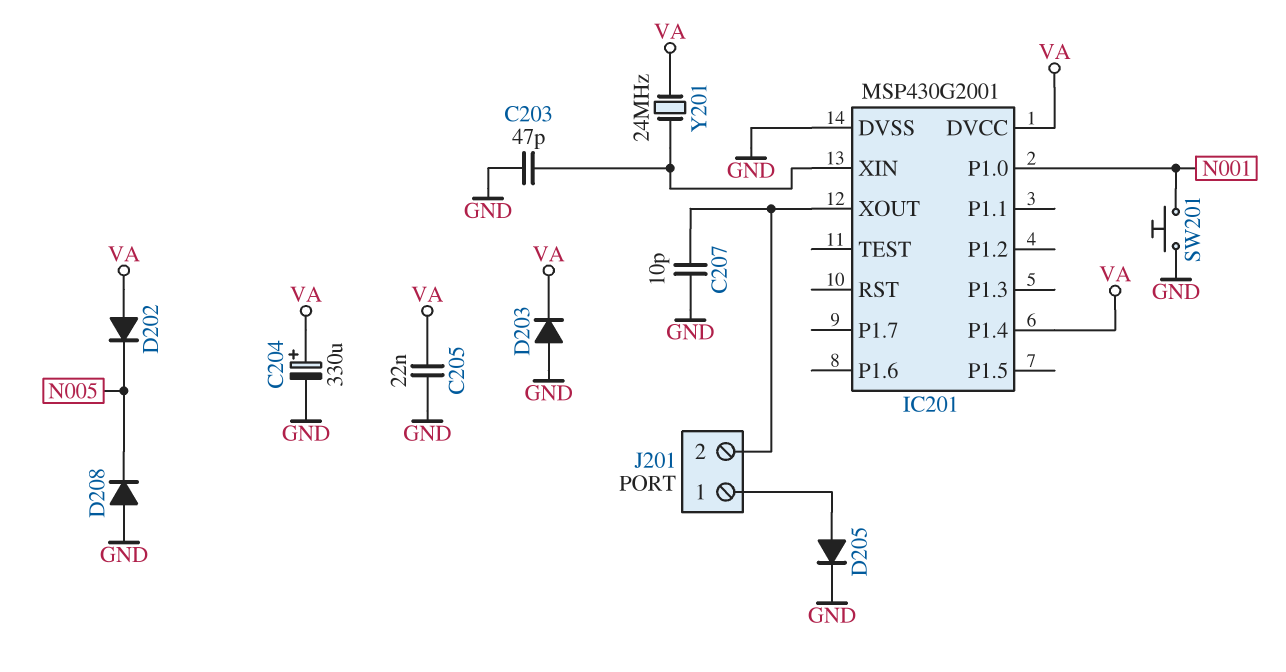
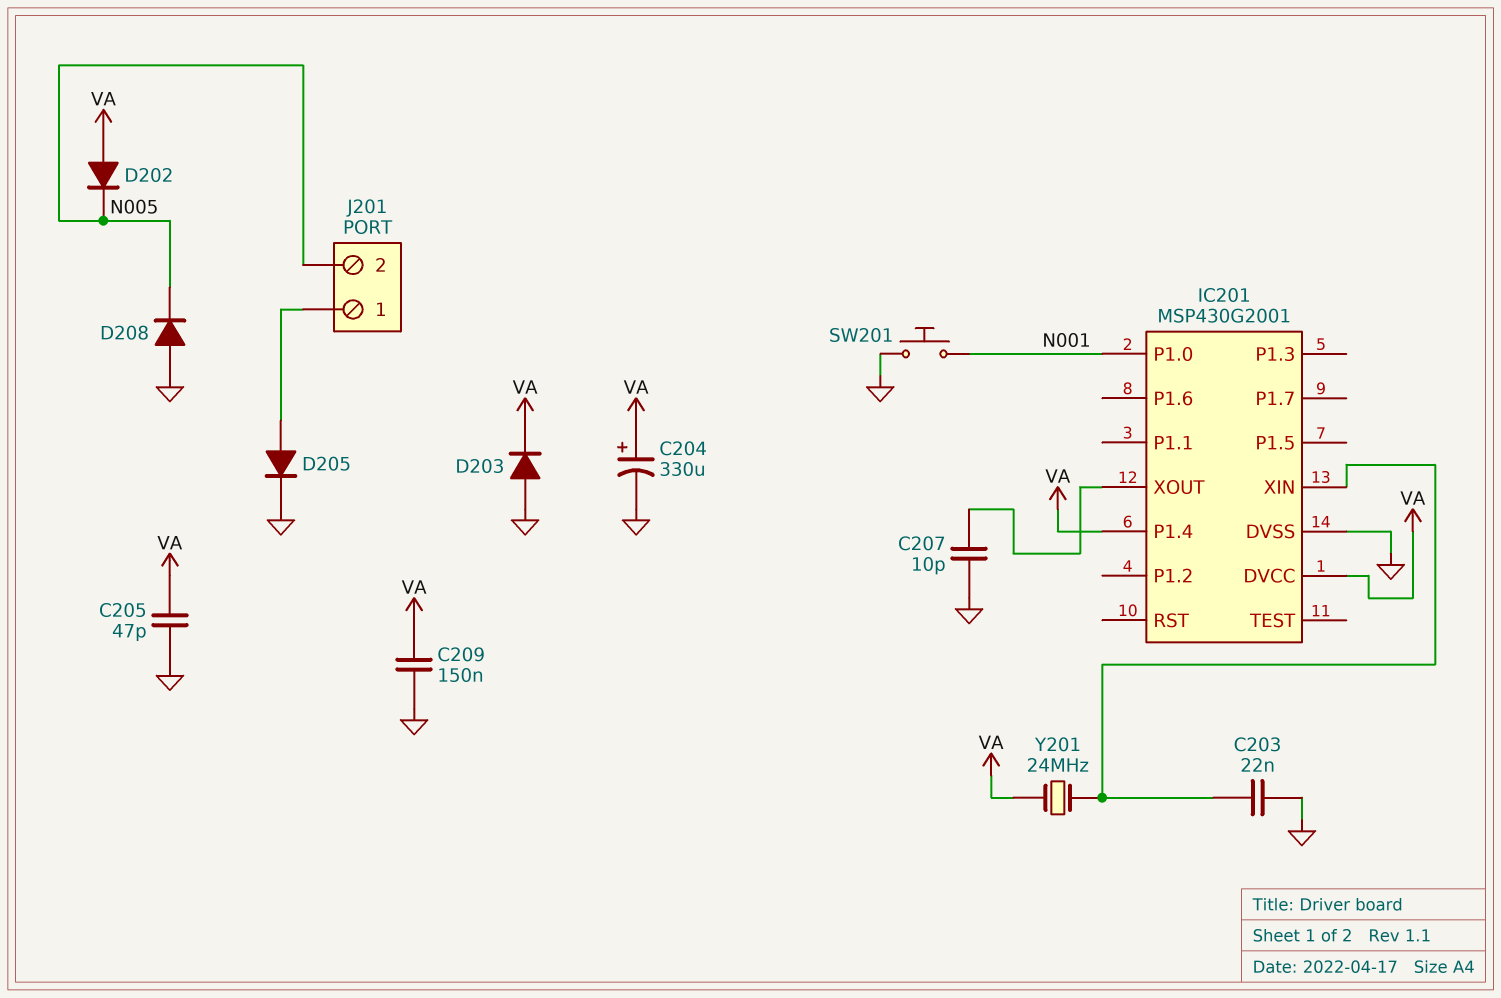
C203: 47pF (GND, IC201/XIN) -> 22nF (GND, IC201/XIN)
C205: 22nF (GND, VA) -> 47pF (GND, VA)
C209: none -> 150nF (GND, VA)
J201 pin 2: IC201/XOUT -> N005

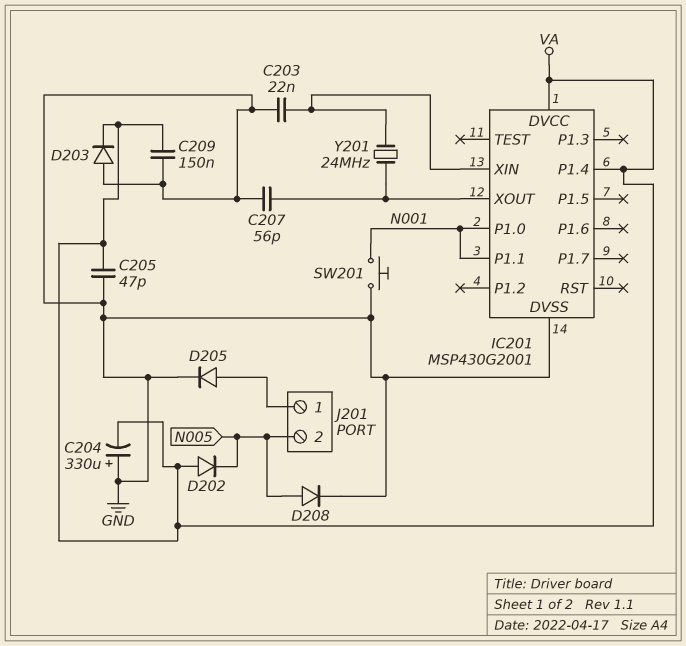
C204: 330uF (plus VA, minus GND) -> 330uF (plus GND, minus VA)
C207: 10pF (GND, IC201/XOUT) -> 56pF (GND, IC201/XOUT)
D208: diode (A GND, K N005) -> diode (A N005, K GND)
IC201 pin P1.1: none -> N001
Y201: 24MHz (IC201/XIN, VA) -> 24MHz (IC201/XIN, IC201/XOUT)

